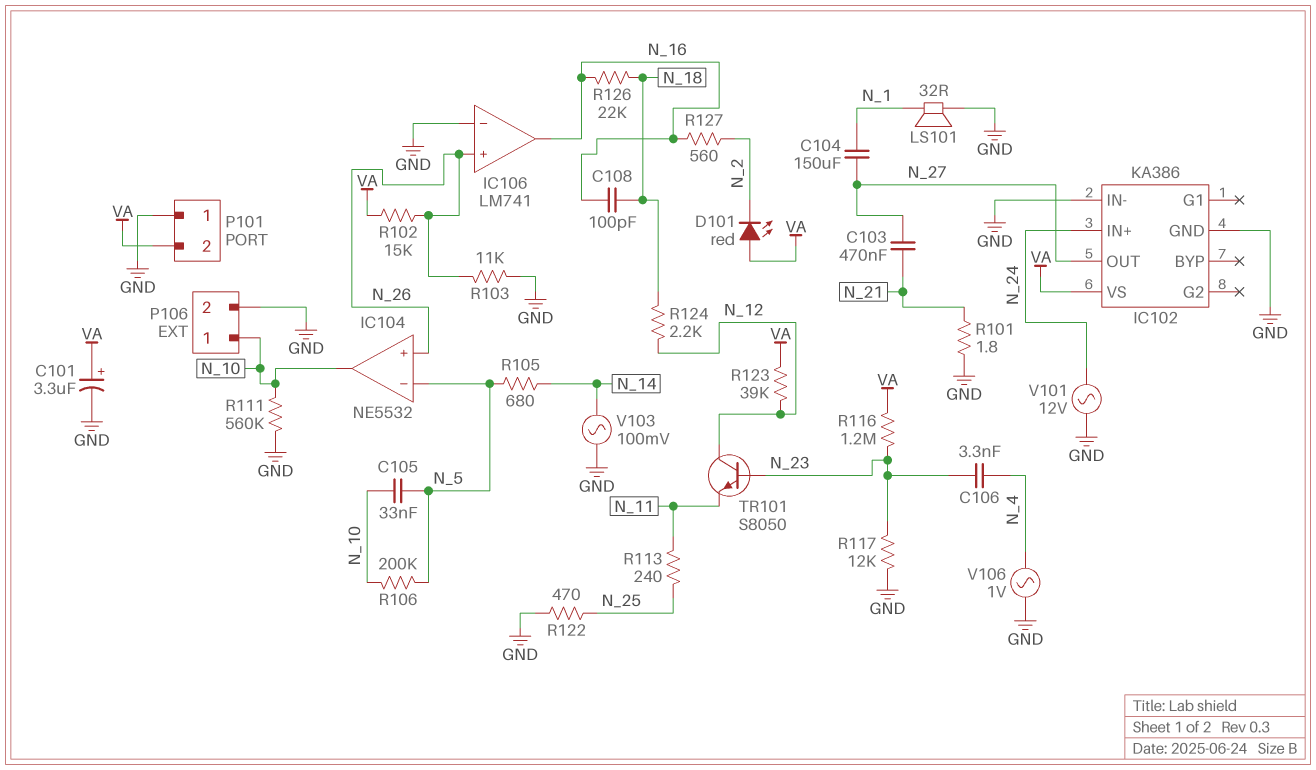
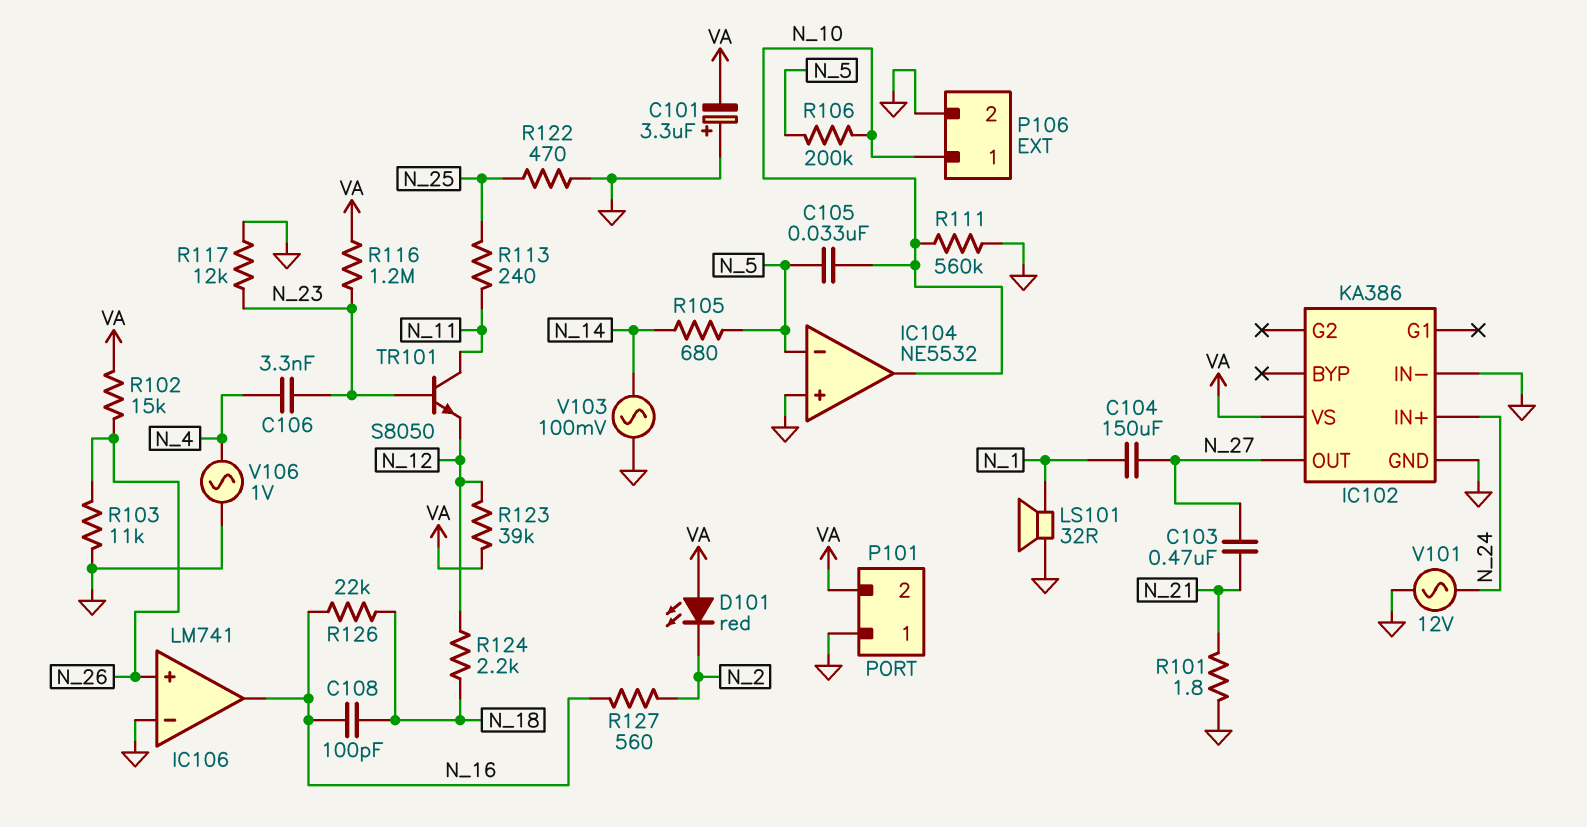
C101: 3.3uF (plus VA, minus GND) -> 3.3uF (plus GND, minus VA)
IC104 pin in+: N_26 -> GND
TR101: NPN S8050 (B N_23, C N_12, E N_11) -> NPN S8050 (B N_23, C N_11, E N_12)

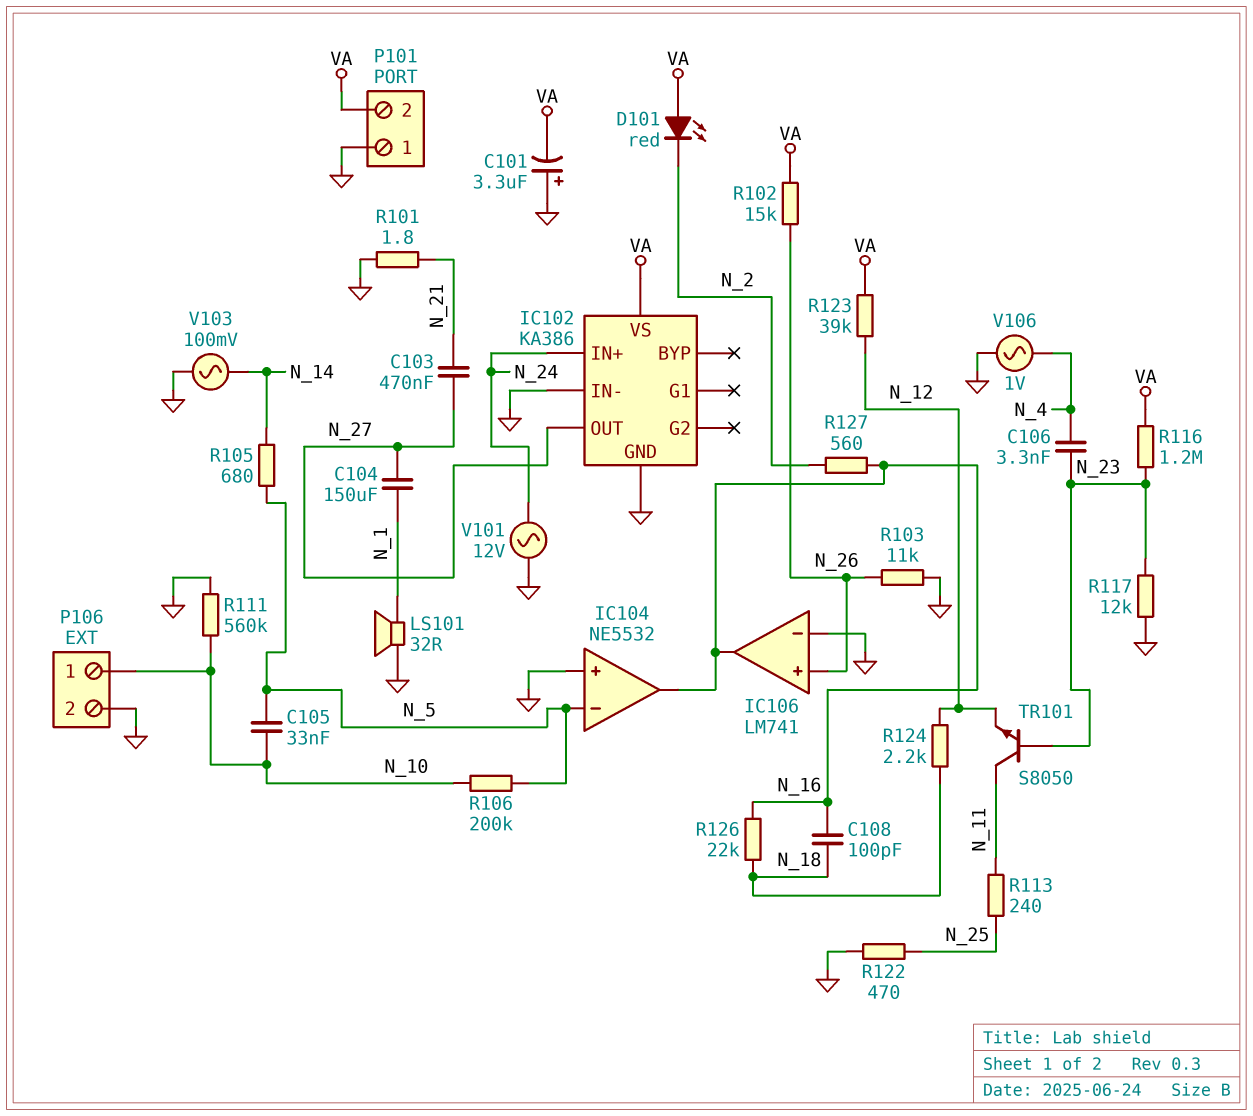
IC104 pin out: N_10 -> N_16

